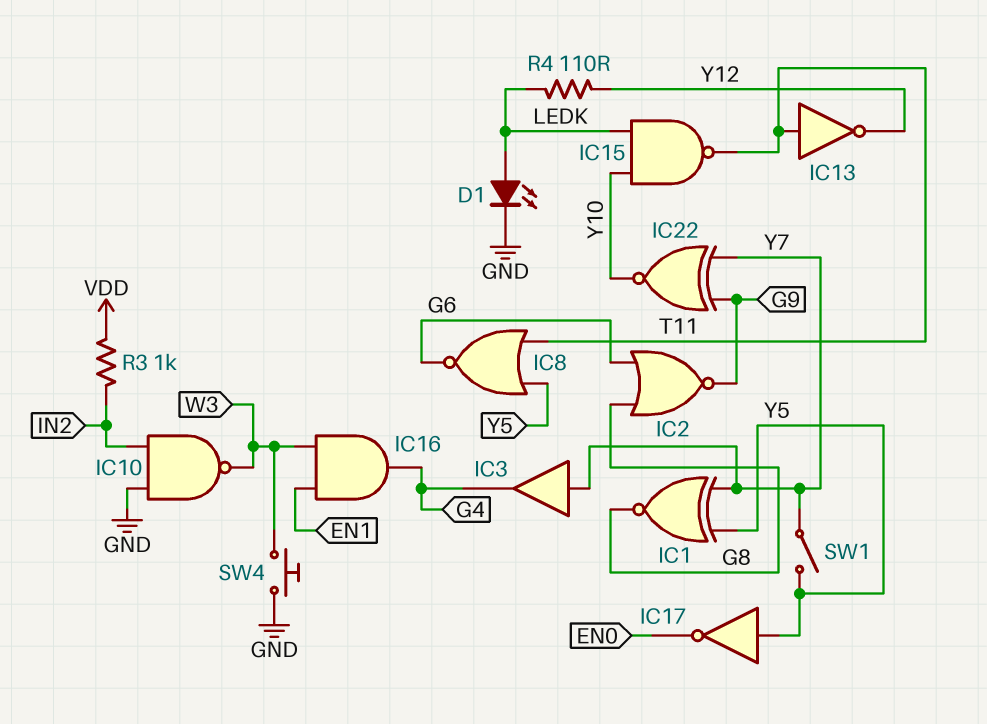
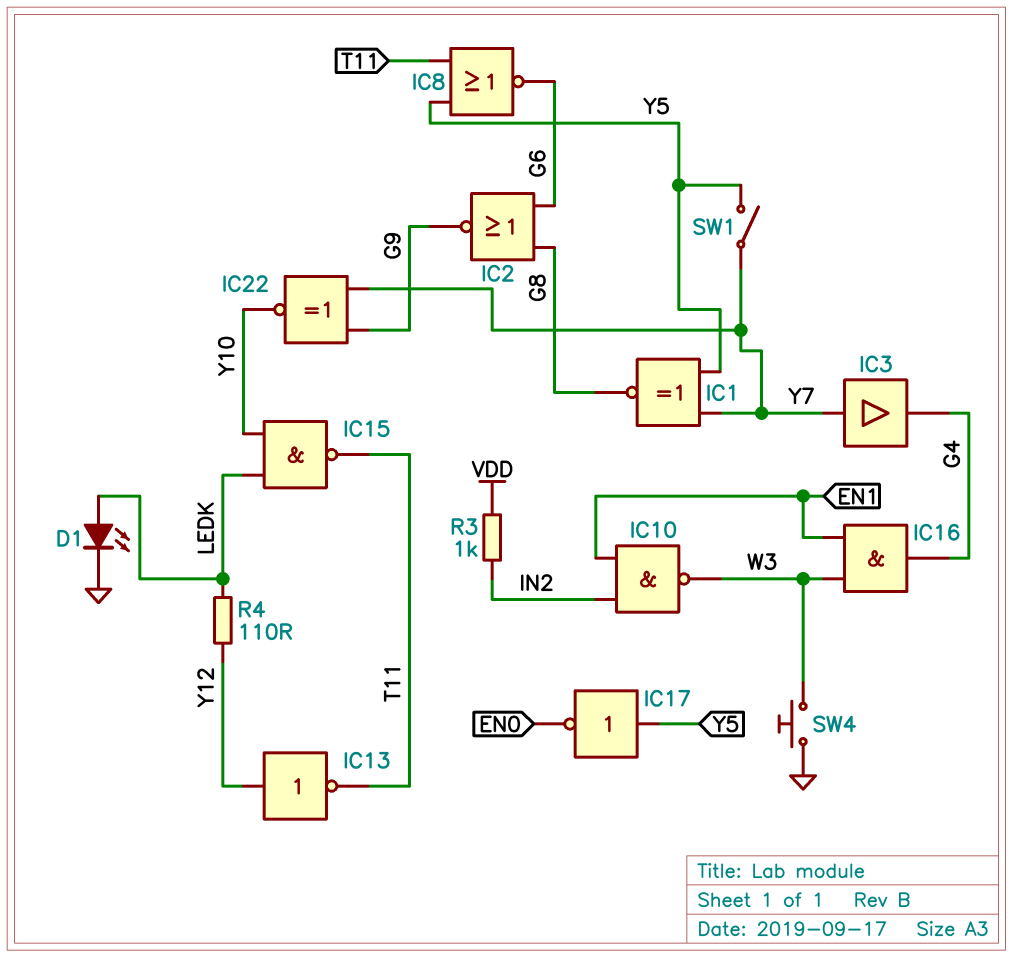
IC10: NAND (in GND, in IN2, out W3) -> NAND (in EN1, in IN2, out W3)
IC13: NOT (in T11, out Y12) -> NOT (in Y12, out T11)

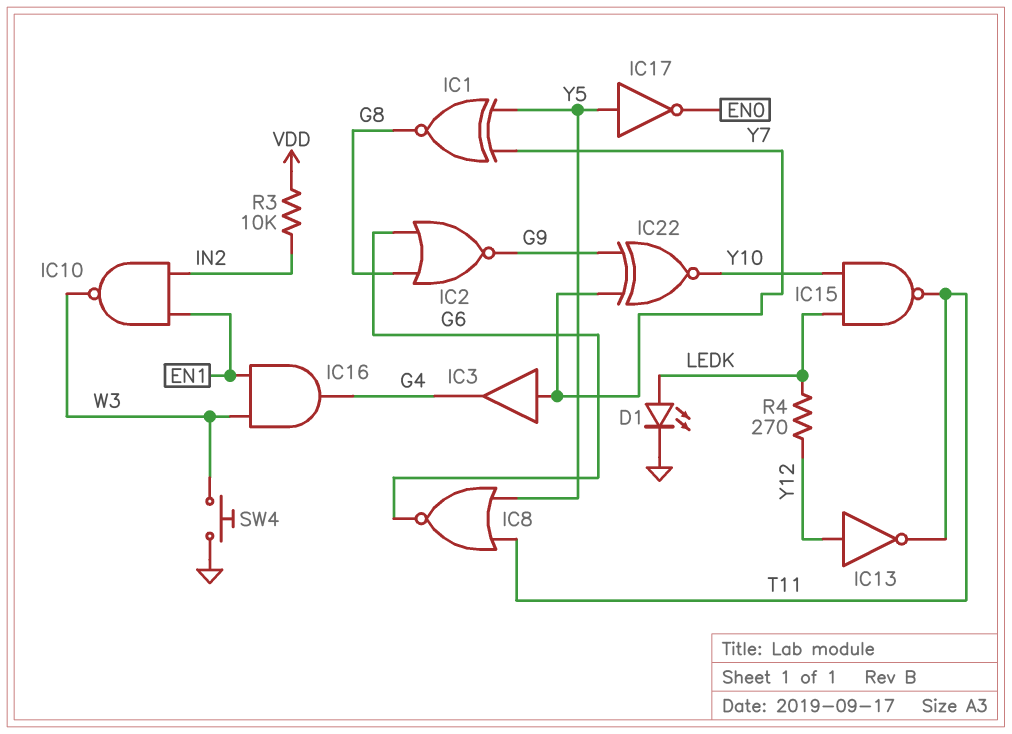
R3: 1k (IN2, VDD) -> 10k (IN2, VDD)
R4: 110 (LEDK, Y12) -> 270 (LEDK, Y12)
SW1: switch (Y5, Y7) -> none

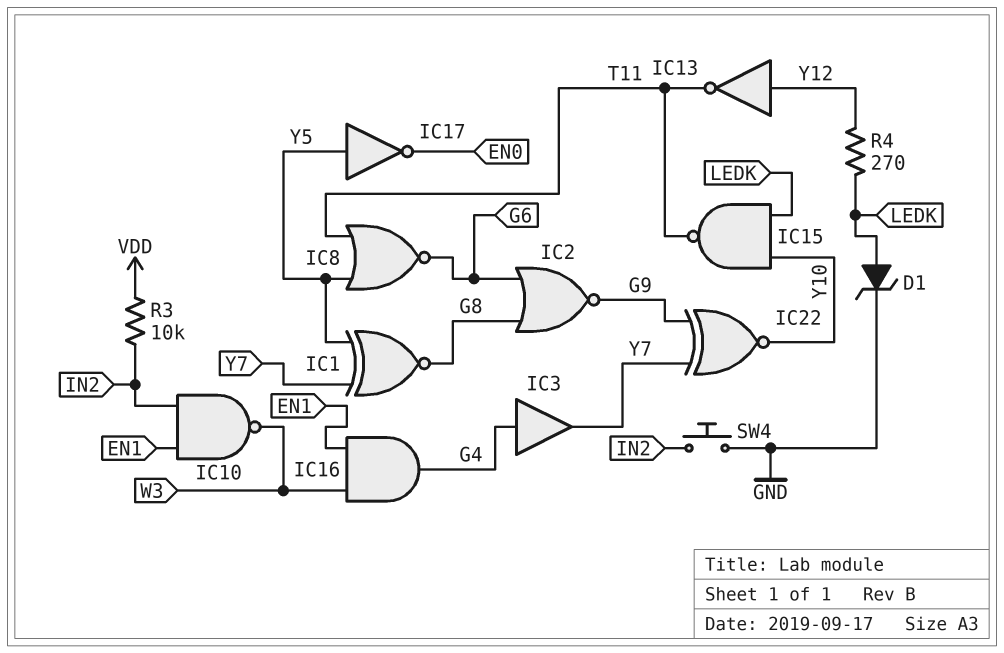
D1: LED (A LEDK, K GND) -> zener (A LEDK, K GND)
IC3: buffer (in Y7, out G4) -> buffer (in G4, out Y7)
SW4: button (GND, W3) -> button (GND, IN2)

